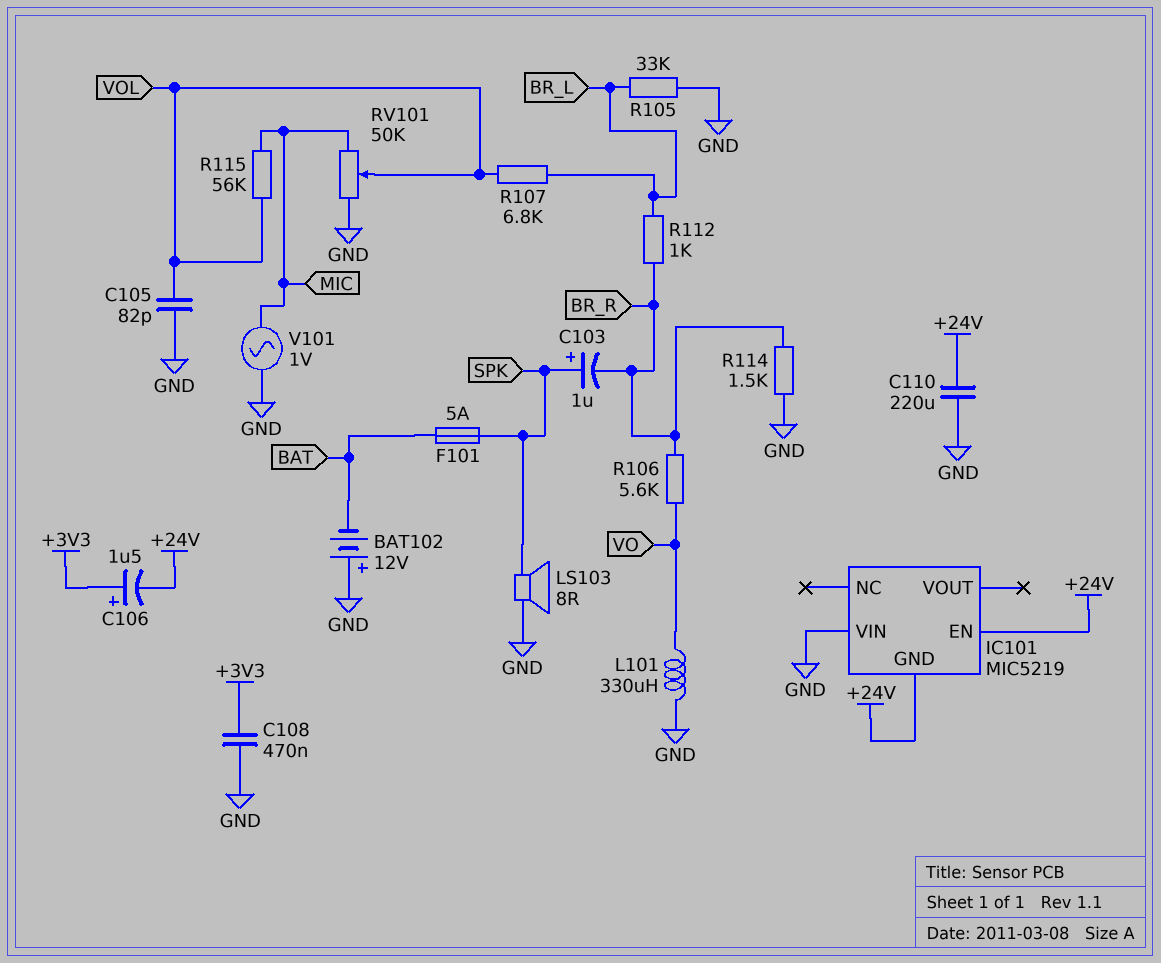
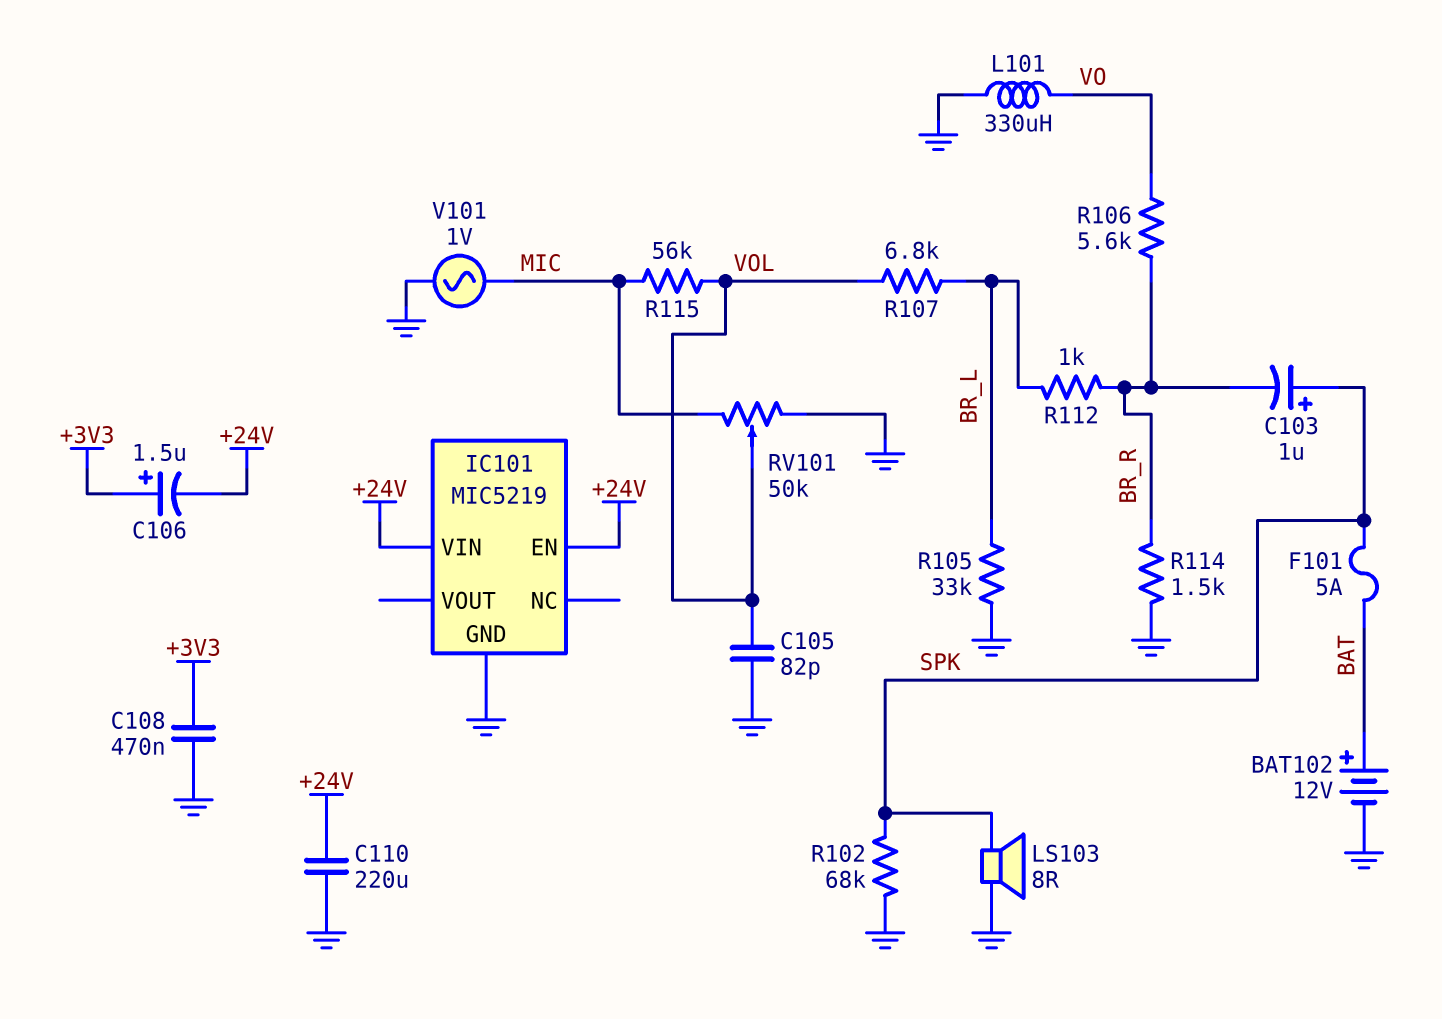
BAT102: 12V (plus GND, minus BAT) -> 12V (plus BAT, minus GND)
IC101 pin GND: +24V -> GND
IC101 pin VIN: GND -> +24V
R102: none -> 68k (GND, SPK)

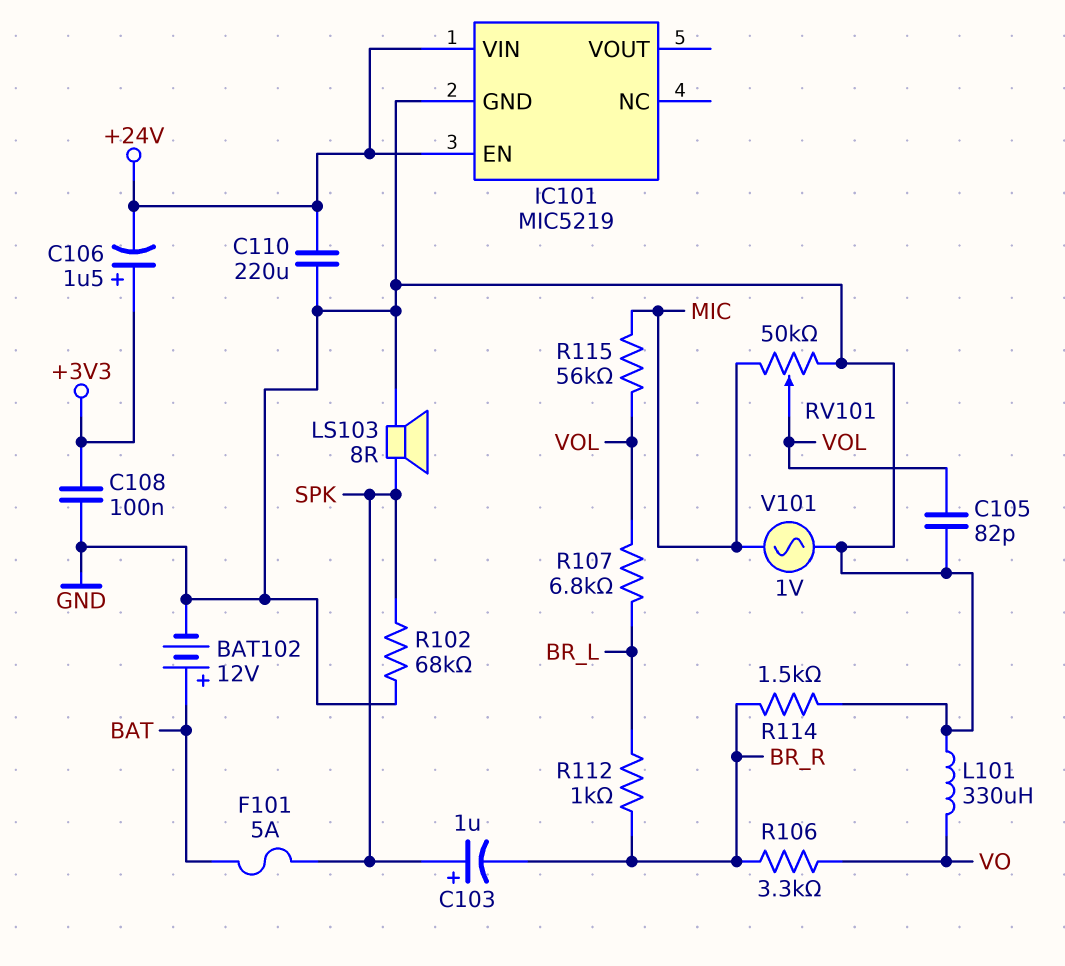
C108: 470nF (+3V3, GND) -> 100nF (+3V3, GND)
R105: 33k (BR_L, GND) -> none
R106: 5.6k (BR_R, VO) -> 3.3k (BR_R, VO)

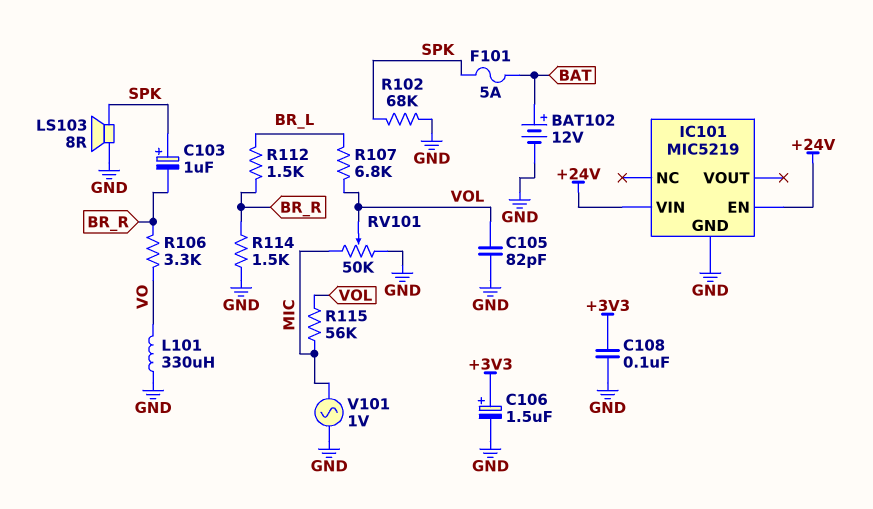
C106: 1.5uF (plus +3V3, minus +24V) -> 1.5uF (plus +3V3, minus GND)
C110: 220uF (+24V, GND) -> none
R112: 1k (BR_L, BR_R) -> 1.5k (BR_L, BR_R)

